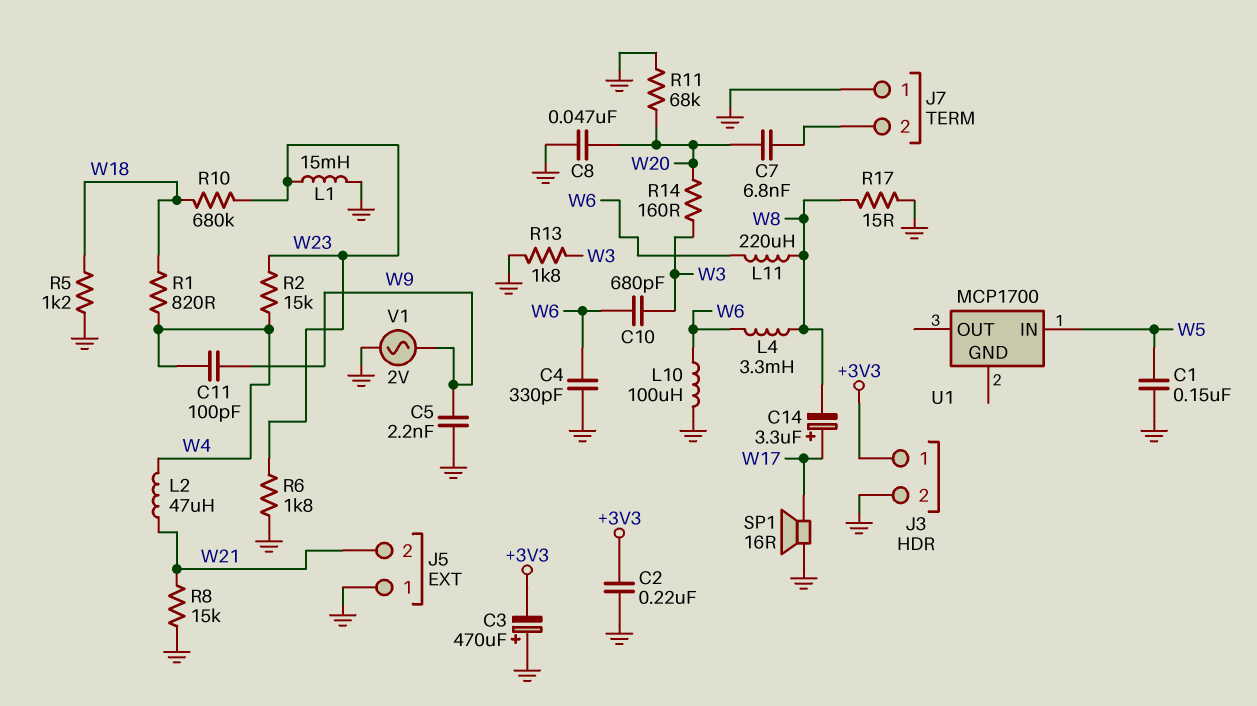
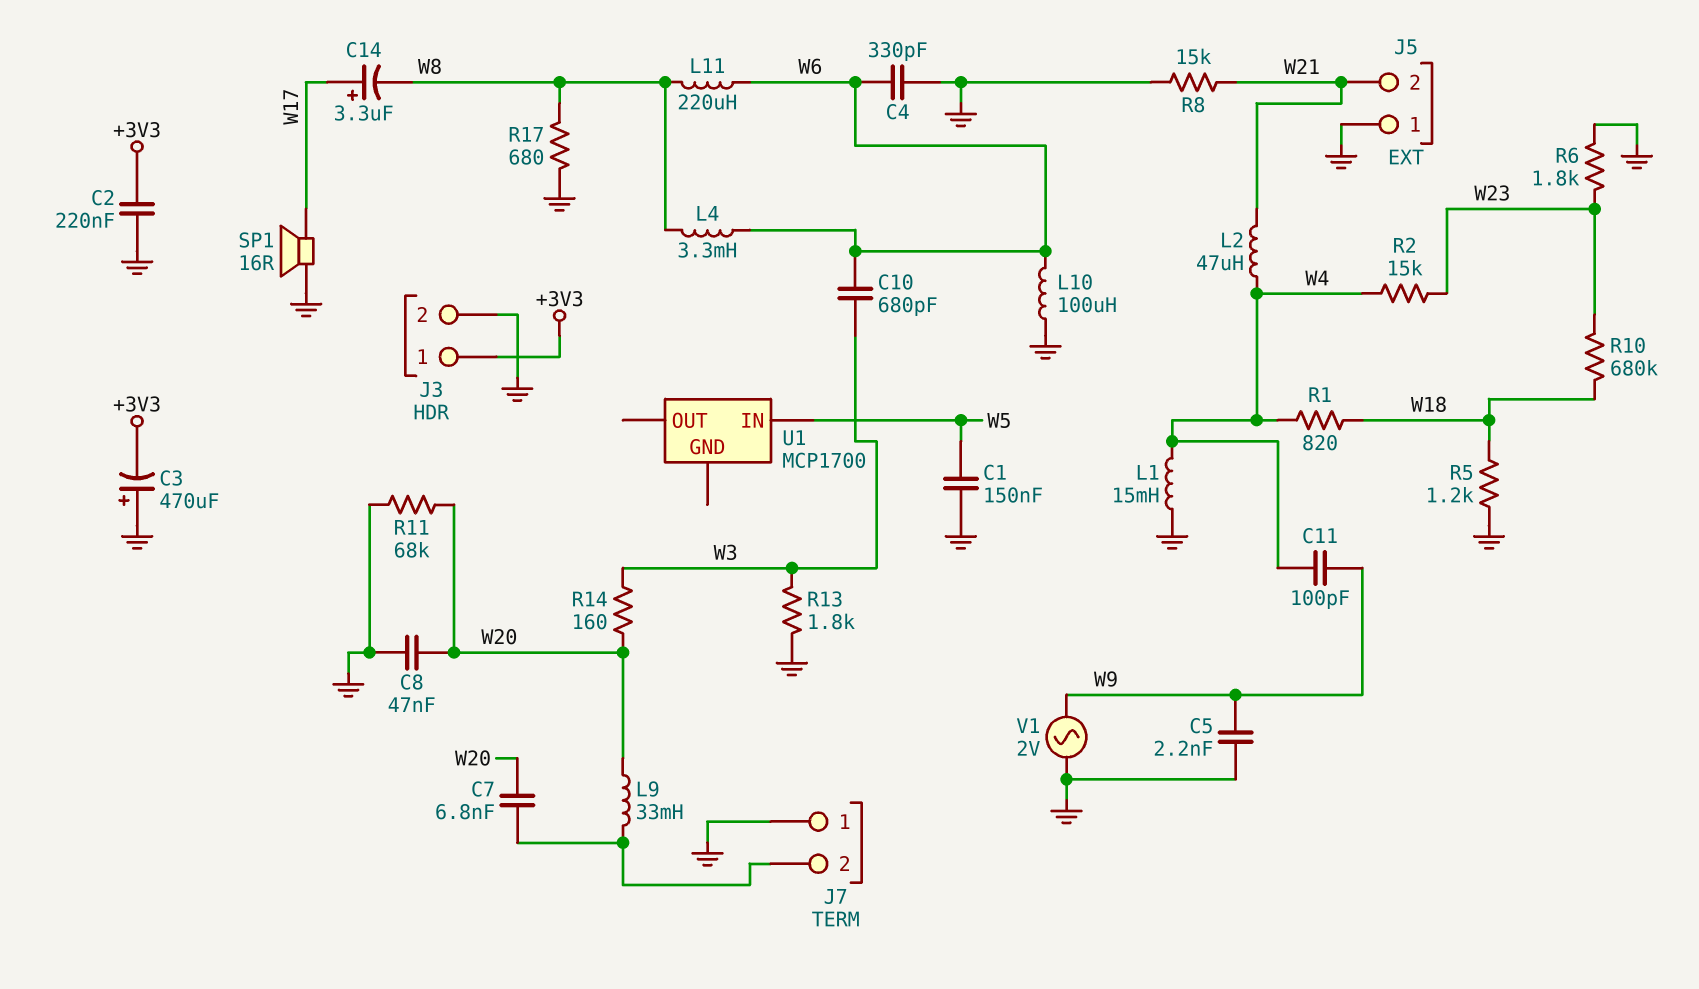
L1: 15mH (GND, W23) -> 15mH (GND, W4)
L9: none -> 33mH (J7/2, W20)
R17: 15 (GND, W8) -> 680 (GND, W8)

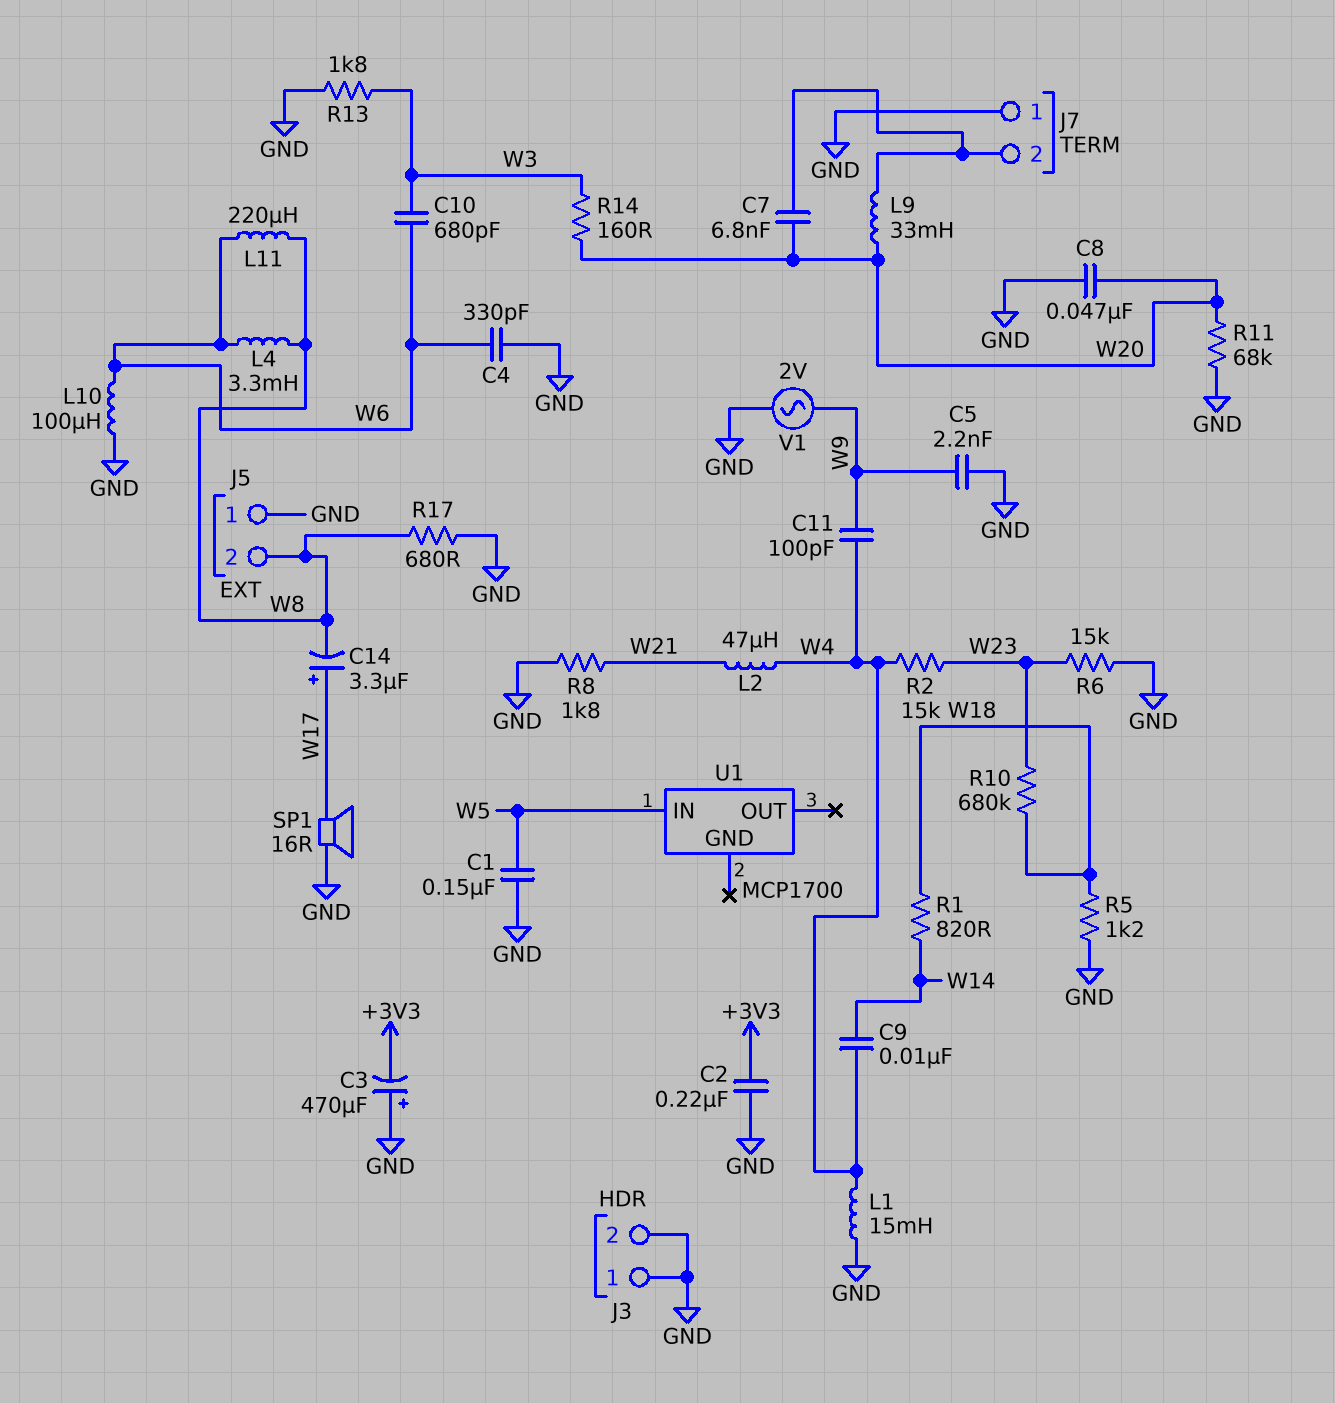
C9: none -> 10nF (W4, W14)
J3 pin 1: +3V3 -> GND
J5 pin 2: W21 -> W8
R1: 820 (W4, W18) -> 820 (W14, W18)
R6: 1.8k (GND, W23) -> 15k (GND, W23)
R8: 15k (GND, W21) -> 1.8k (GND, W21)

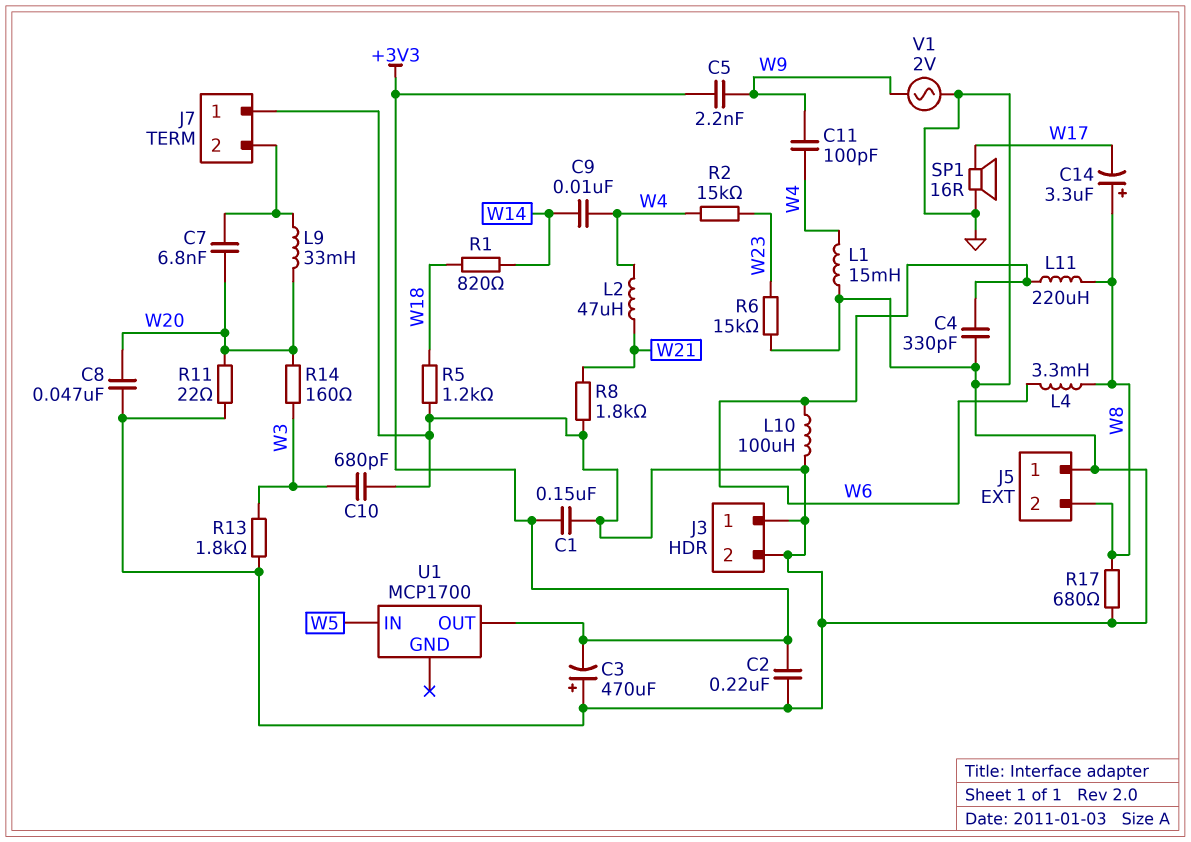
C1: 150nF (GND, W5) -> 150nF (+3V3, GND)
C5: 2.2nF (GND, W9) -> 2.2nF (+3V3, W9)
C10: 680pF (W3, W6) -> 680pF (GND, W3)
C14: 3.3uF (plus W17, minus W8) -> 3.3uF (plus W8, minus W17)
R10: 680k (W18, W23) -> none
R11: 68k (GND, W20) -> 22 (GND, W20)
U1 pin OUT: none -> +3V3

